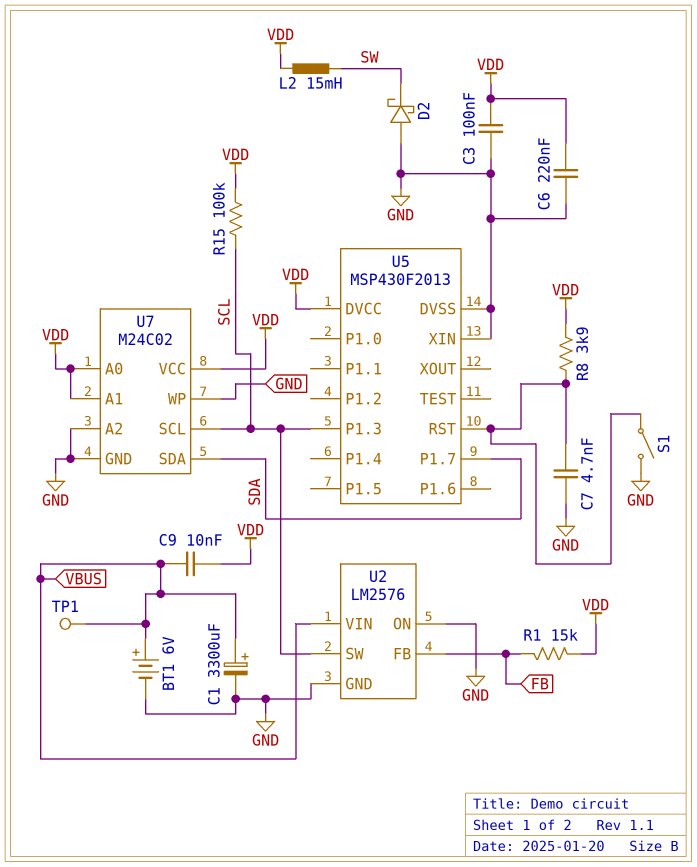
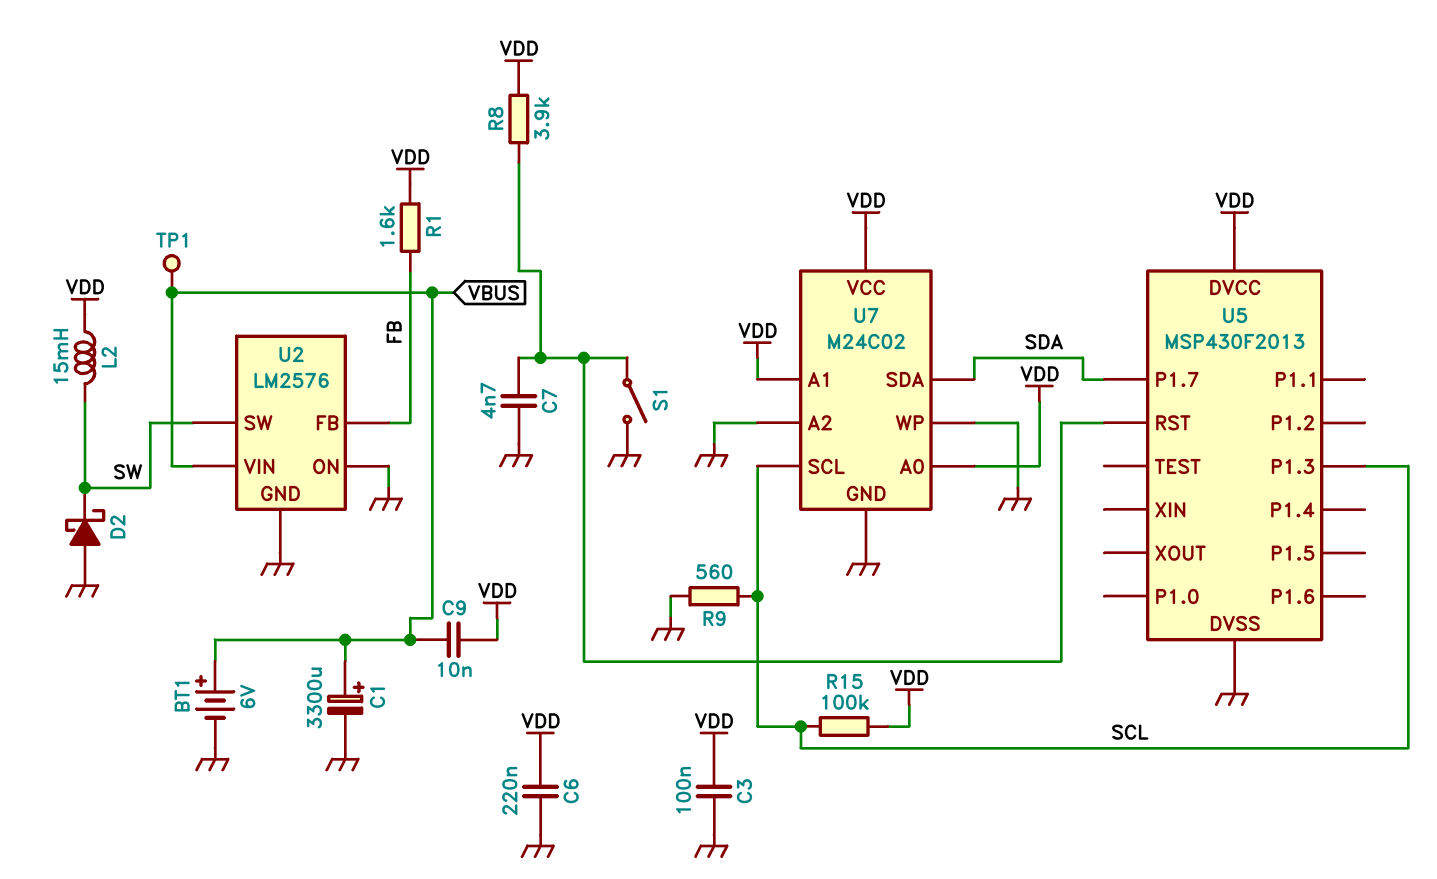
R1: 15k (FB, VDD) -> 1.6k (FB, VDD)
R9: none -> 560 (GND, SCL)
U2 pin SW: SCL -> SW
U5 pin XIN: GND -> none

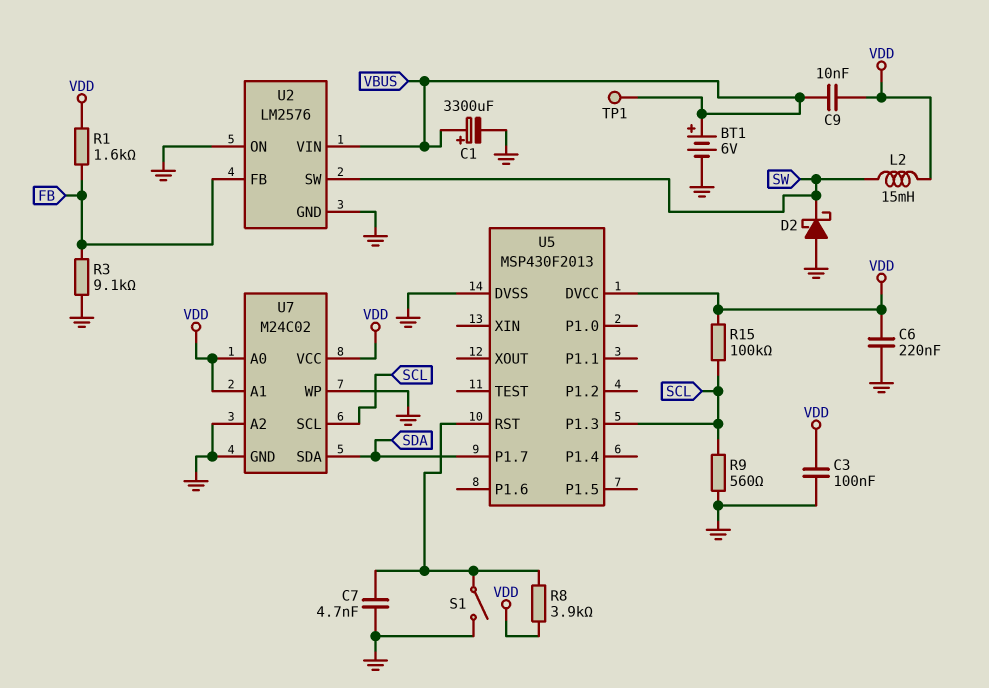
R3: none -> 9.1k (FB, GND)

